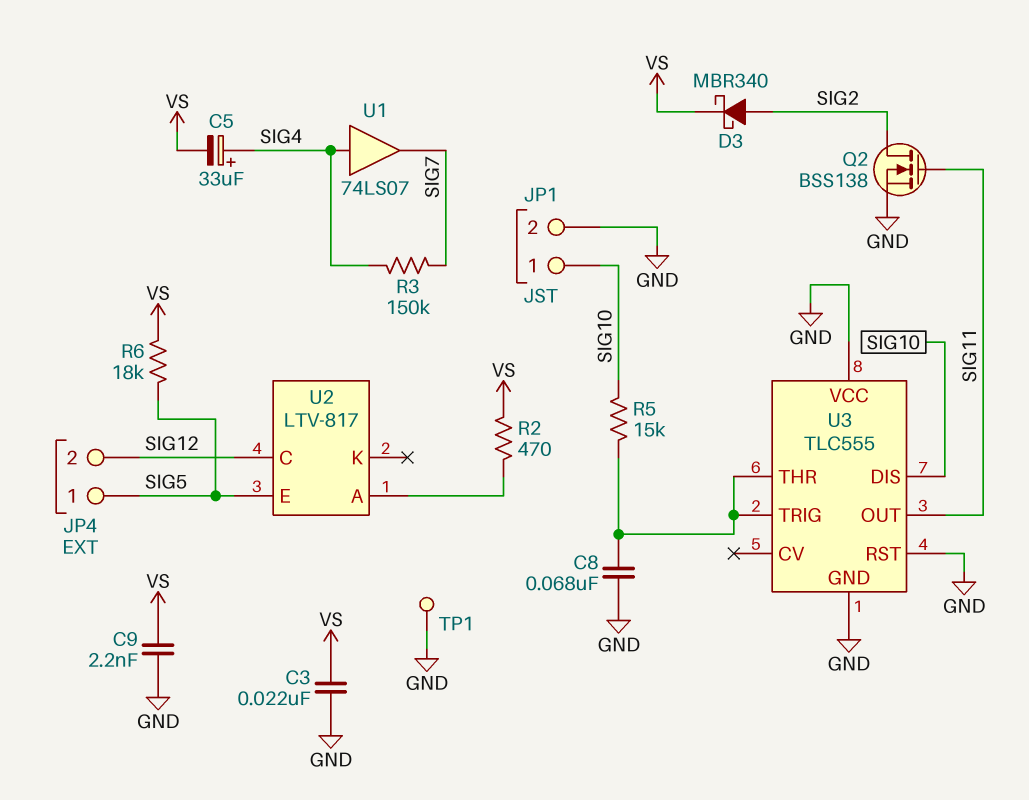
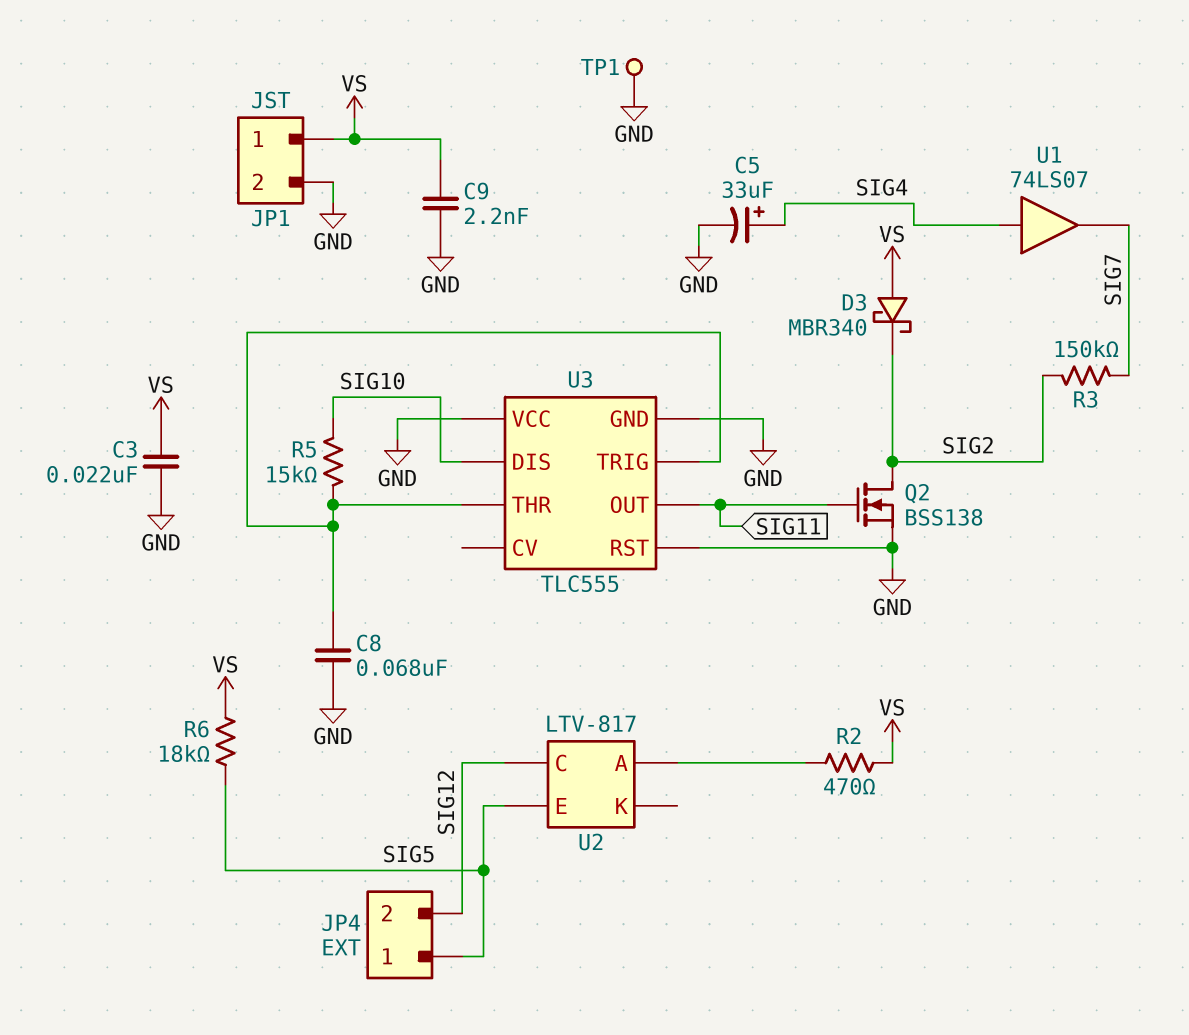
C5: 33uF (plus SIG4, minus VS) -> 33uF (plus SIG4, minus GND)
D3: schottky MBR340 (A SIG2, K VS) -> schottky MBR340 (A VS, K SIG2)
JP1 pin 1: SIG10 -> VS
R3: 150k (SIG4, SIG7) -> 150k (SIG2, SIG7)

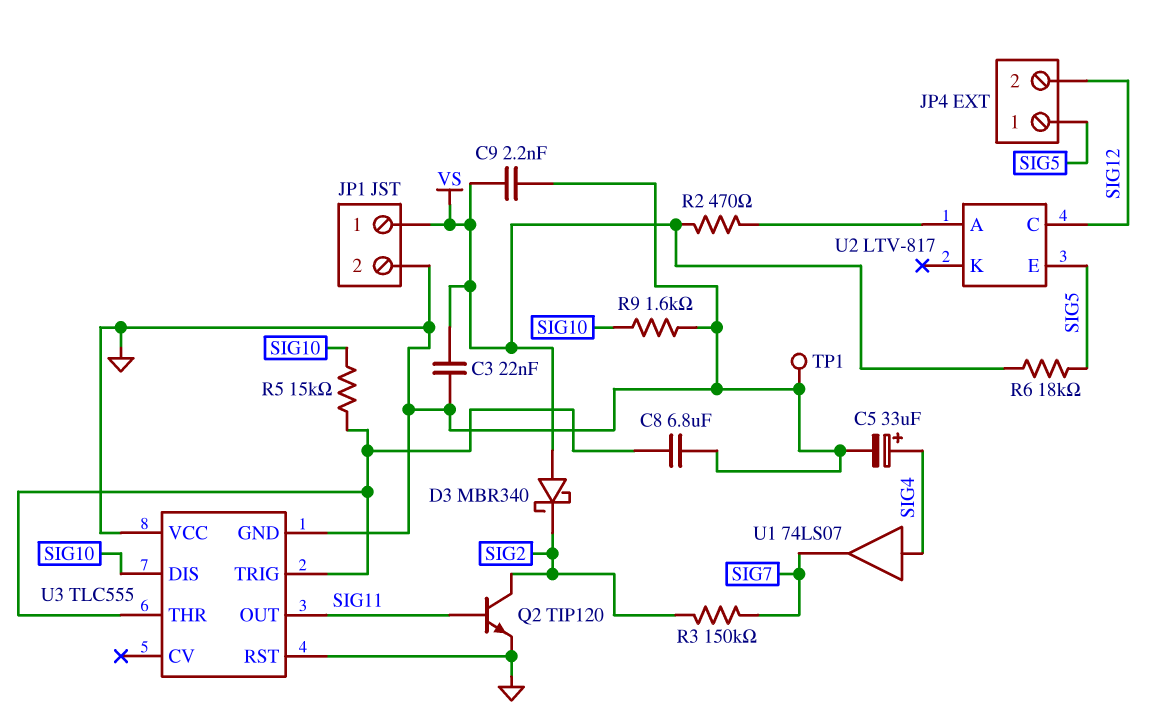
C8: 68nF (GND, U3/THR) -> 6.8uF (GND, U3/THR)
Q2: NMOS BSS138 (G SIG11, D SIG2, S GND) -> NPN TIP120 (B SIG11, C SIG2, E GND)
R9: none -> 1.6k (GND, SIG10)

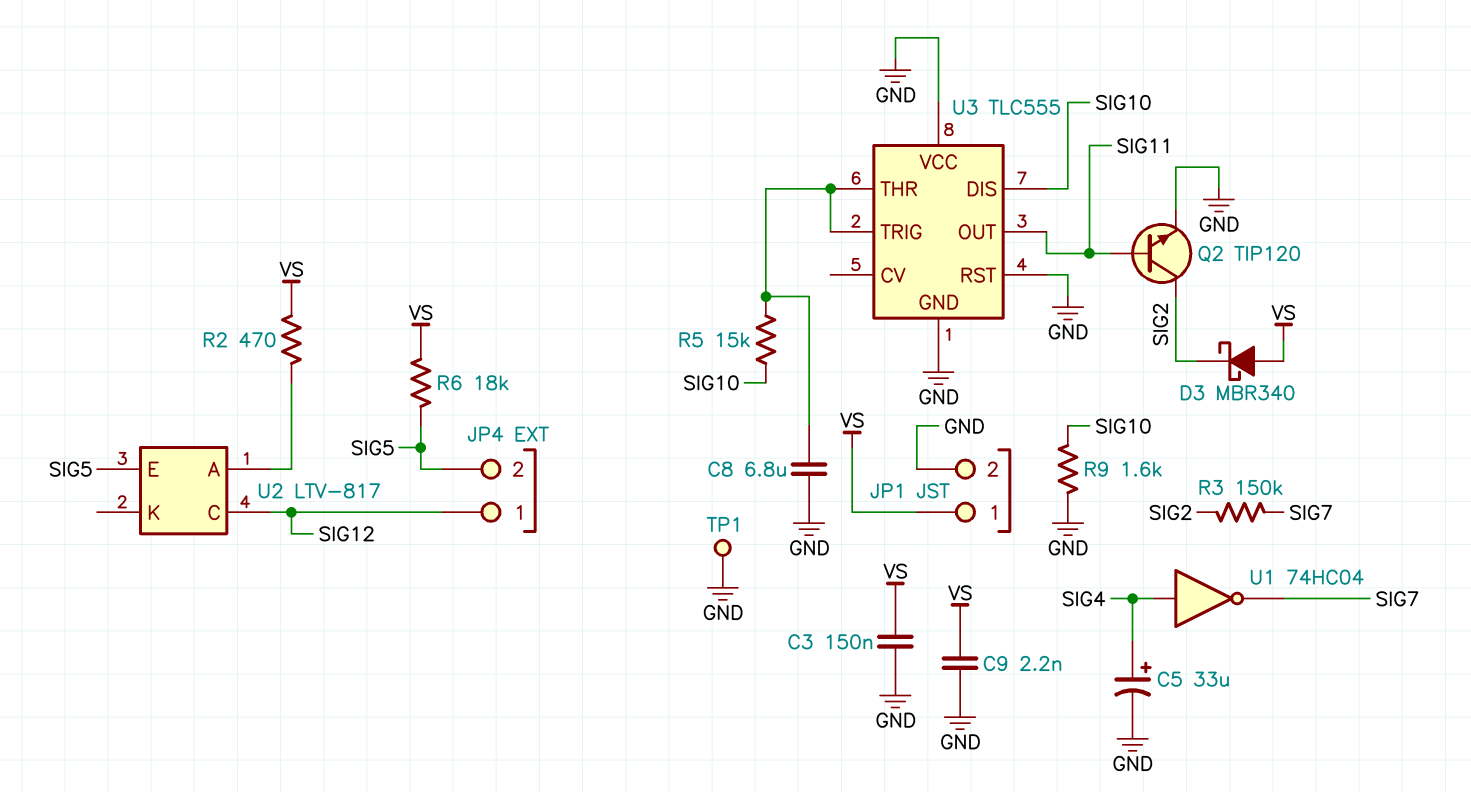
C3: 22nF (GND, VS) -> 150nF (GND, VS)
JP4 pin 1: SIG5 -> SIG12
JP4 pin 2: SIG12 -> SIG5
U1: buffer 74LS07 (in SIG4, out SIG7) -> NOT 74HC04 (in SIG4, out SIG7)

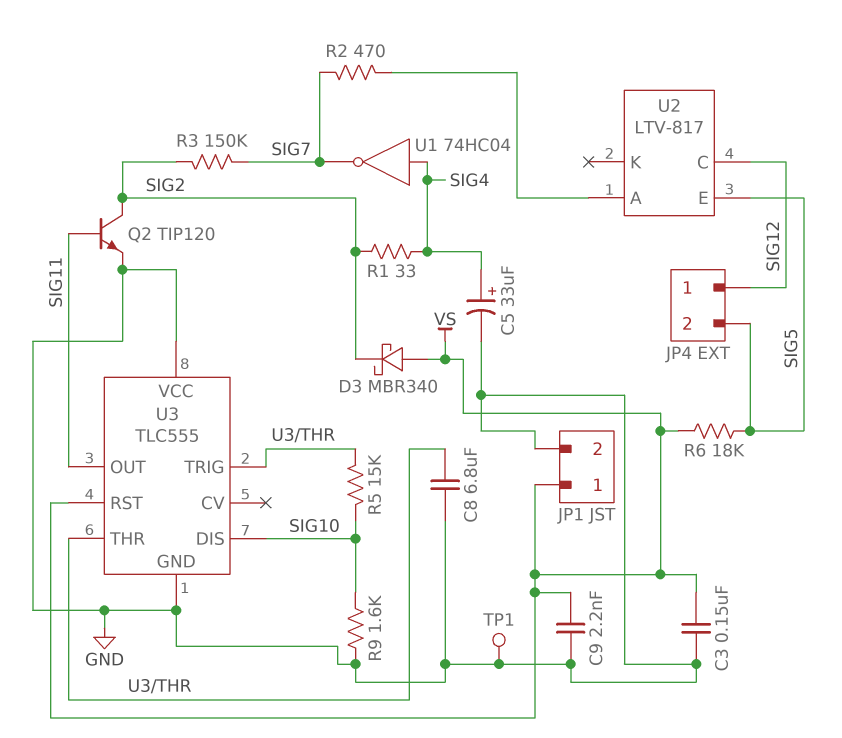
R1: none -> 33 (SIG2, SIG4)
R2: 470 (U2/A, VS) -> 470 (SIG7, U2/A)
U3 pin RST: GND -> VS

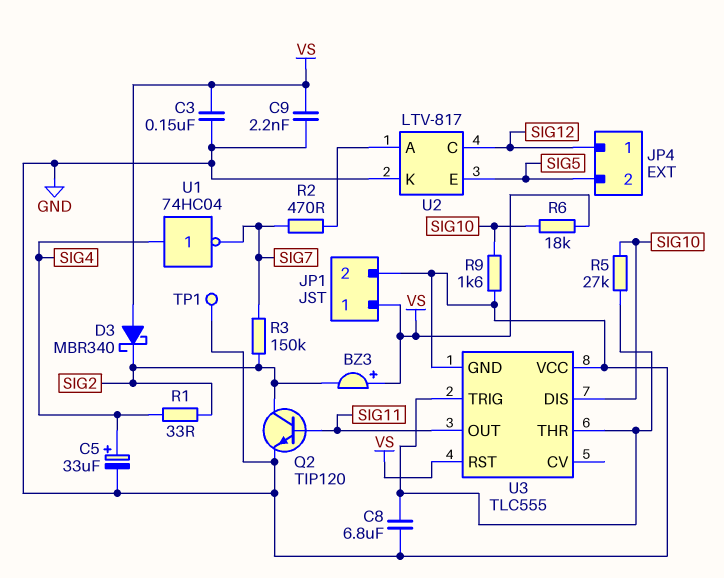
BZ3: none -> buzzer (plus VS, minus SIG2)
R5: 15k (SIG10, U3/THR) -> 27k (SIG10, U3/THR)
R6: 18k (SIG5, VS) -> 18k (SIG10, VS)
U2 pin K: none -> GND

